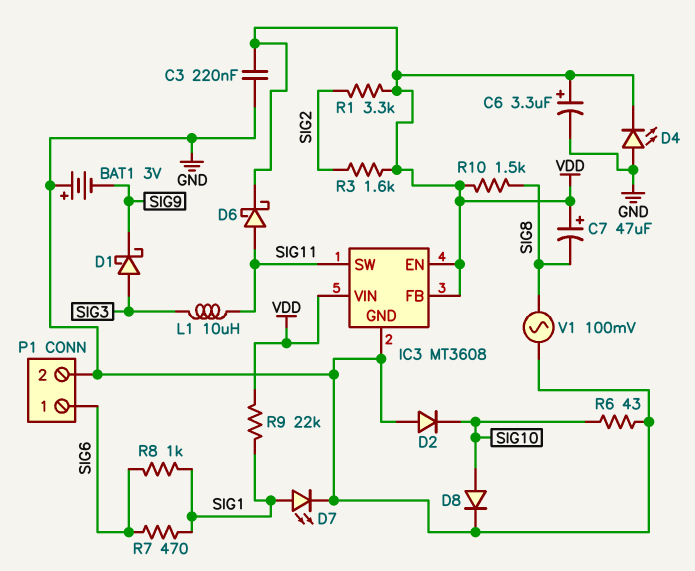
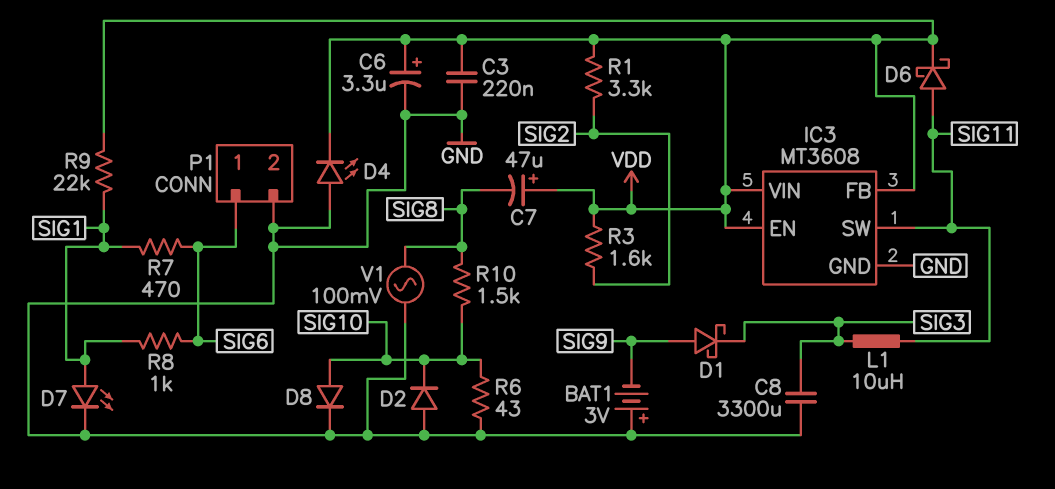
C8: none -> 3300uF (GND, SIG3)
D1: schottky (A SIG3, K SIG9) -> schottky (A SIG9, K SIG3)
R10: 1.5k (SIG8, VDD) -> 1.5k (SIG8, SIG10)

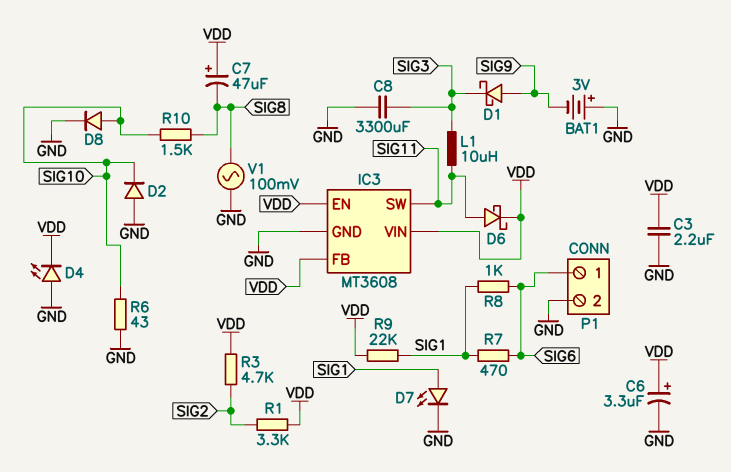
C3: 220nF (GND, VDD) -> 2.2uF (GND, VDD)
R3: 1.6k (SIG2, VDD) -> 4.7k (SIG2, VDD)

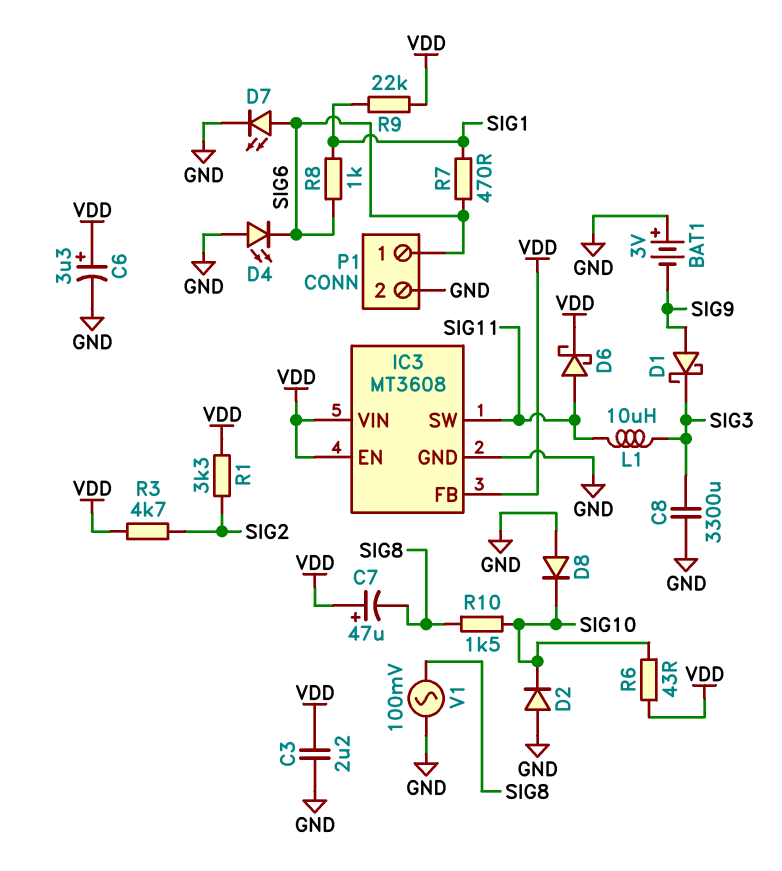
D4: LED (A GND, K VDD) -> LED (A GND, K SIG6)
D7: LED (A SIG1, K GND) -> LED (A SIG6, K GND)
D8: diode (A SIG10, K GND) -> diode (A GND, K SIG10)
R6: 43 (GND, SIG10) -> 43 (SIG10, VDD)

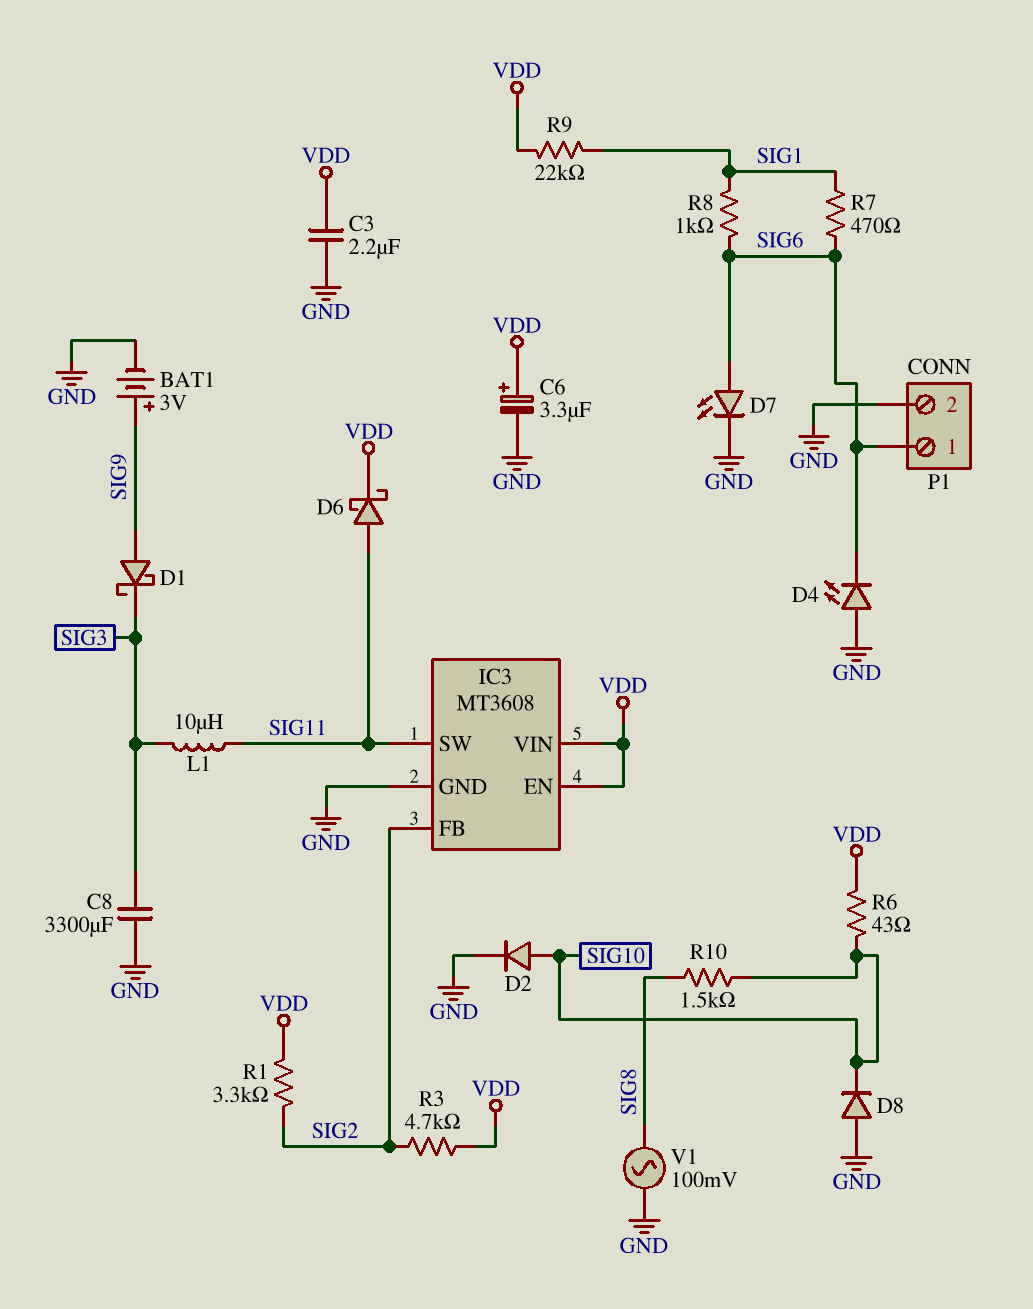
BAT1: 3V (plus GND, minus SIG9) -> 3V (plus SIG9, minus GND)
C7: 47uF (plus VDD, minus SIG8) -> none
D2: diode (A GND, K SIG10) -> diode (A SIG10, K GND)
IC3 pin FB: VDD -> SIG2

